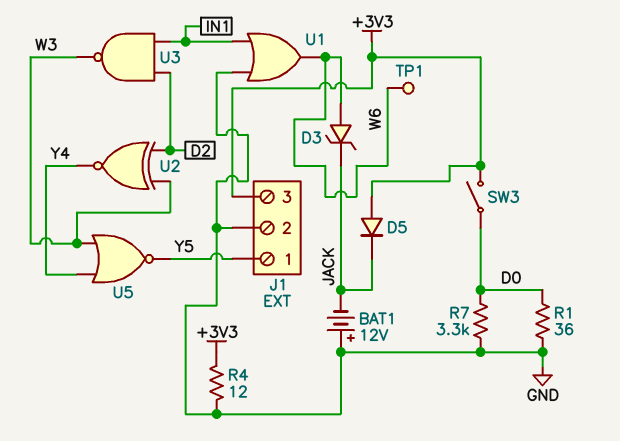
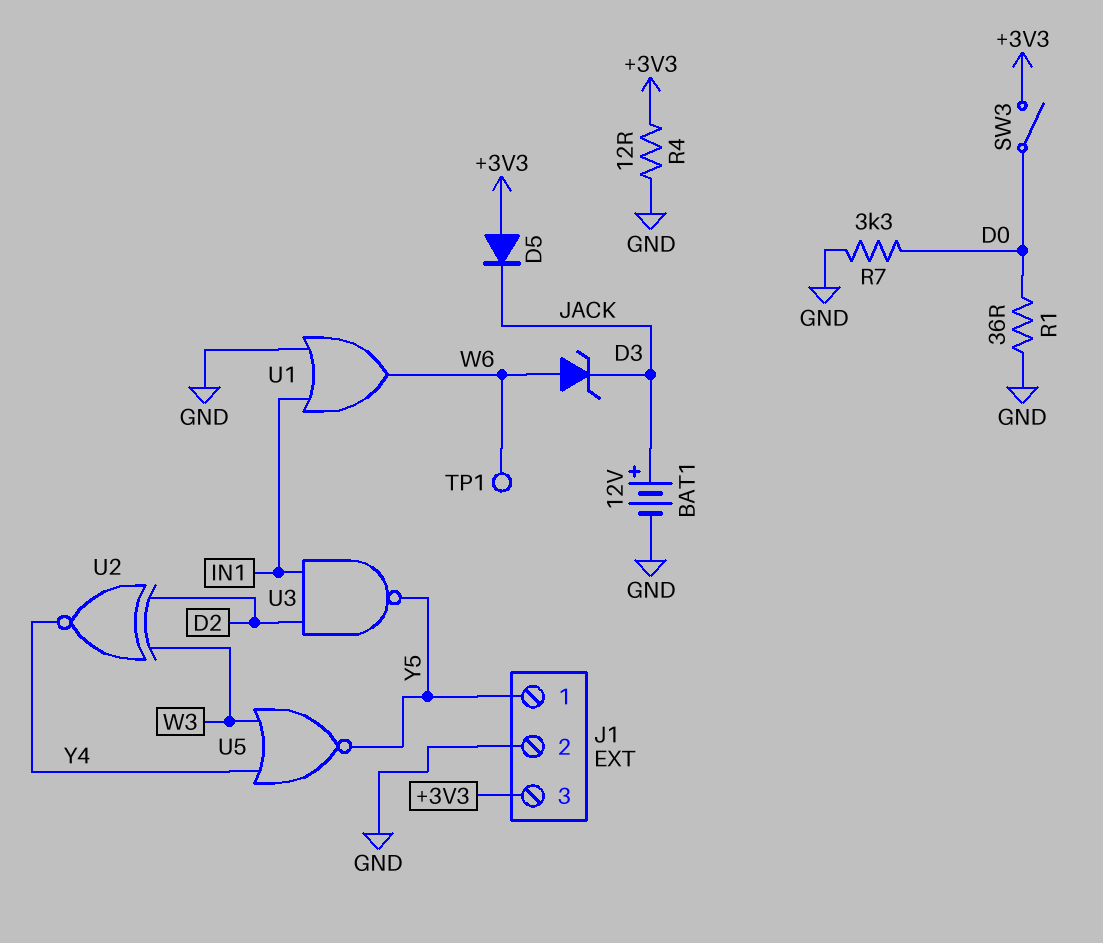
BAT1: 12V (plus GND, minus JACK) -> 12V (plus JACK, minus GND)
U3: NAND (in D2, in IN1, out W3) -> NAND (in D2, in IN1, out Y5)

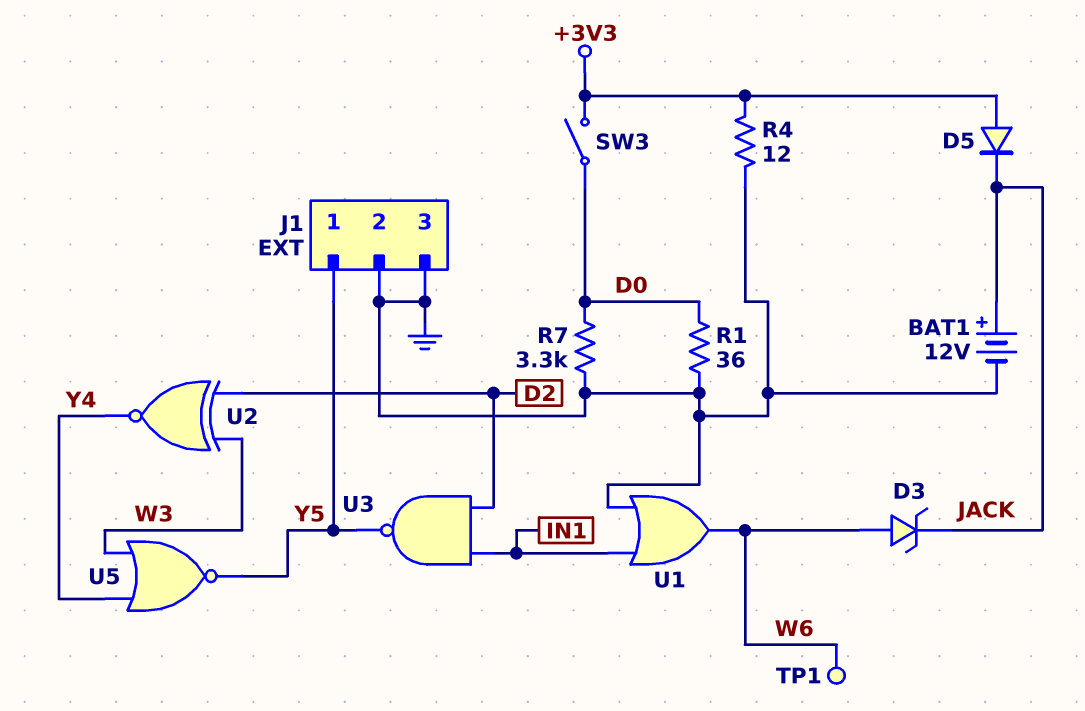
J1 pin 3: +3V3 -> GND

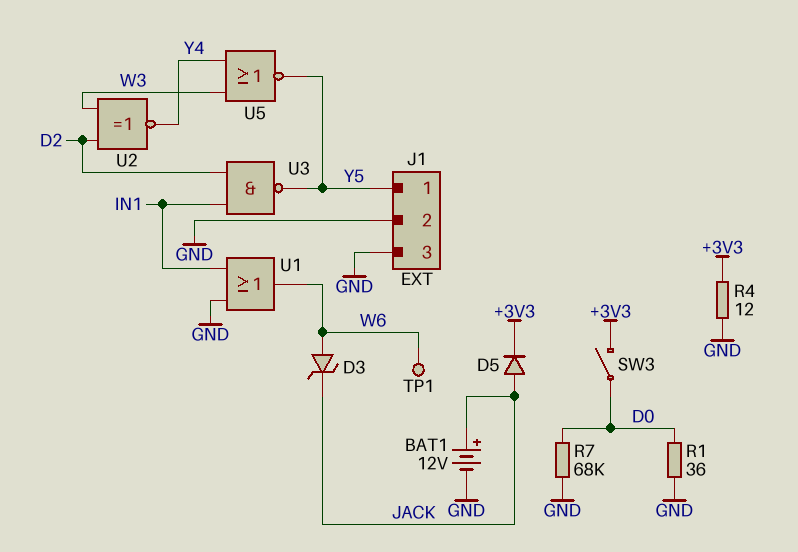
D5: diode (A +3V3, K JACK) -> diode (A JACK, K +3V3)
R7: 3.3k (D0, GND) -> 68k (D0, GND)

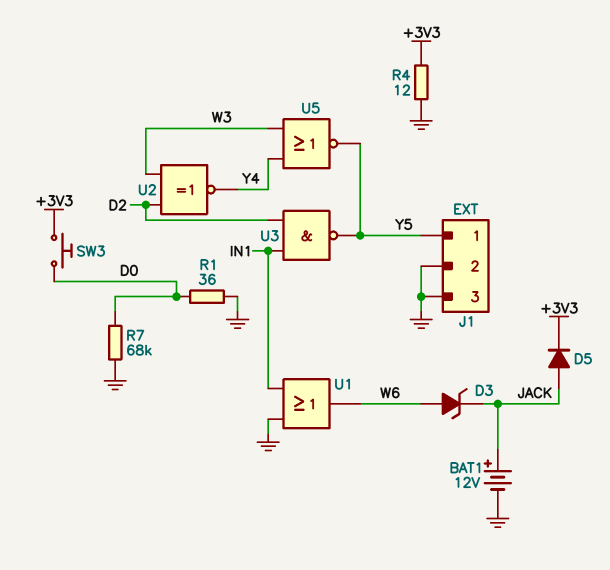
SW3: switch (+3V3, D0) -> button (+3V3, D0)
TP1: test point (W6) -> none

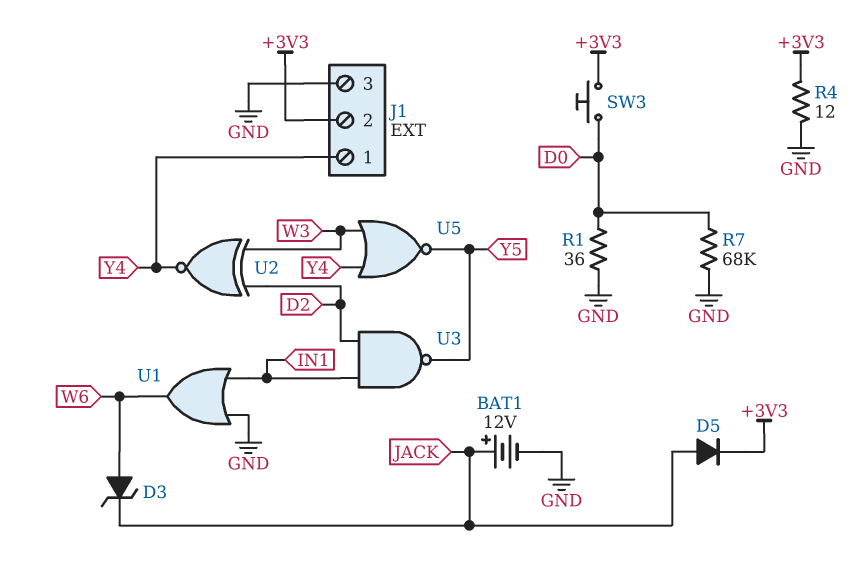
J1 pin 1: Y5 -> Y4
J1 pin 2: GND -> +3V3

